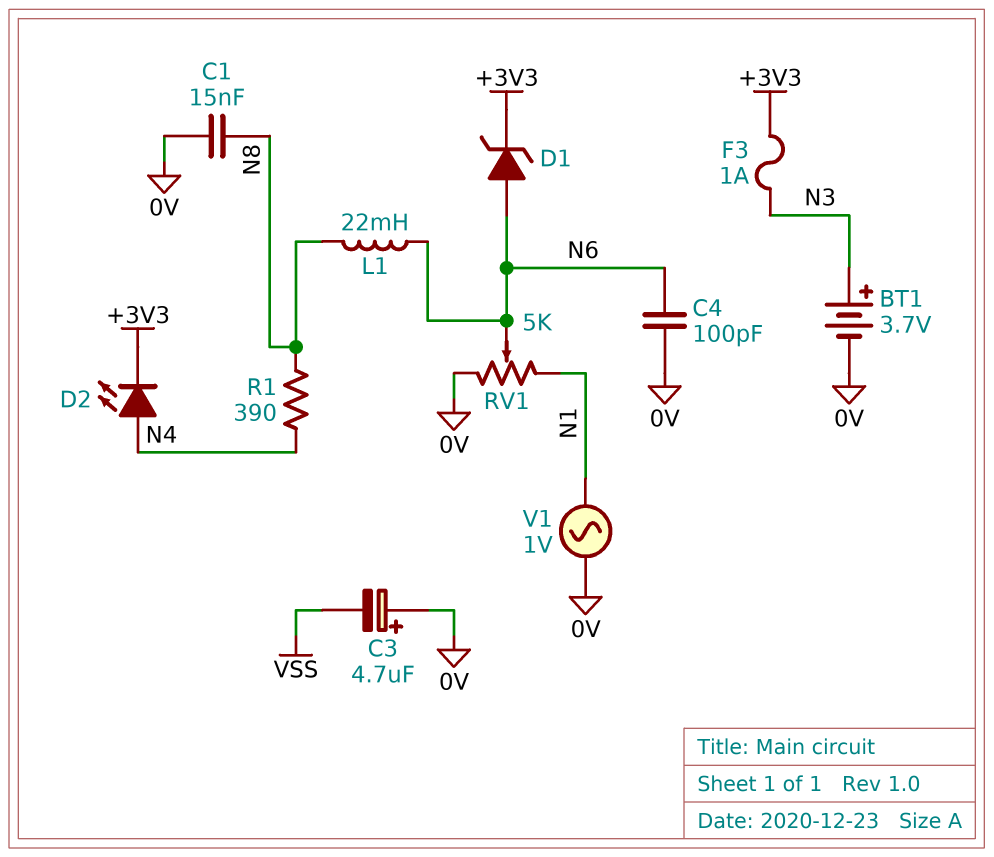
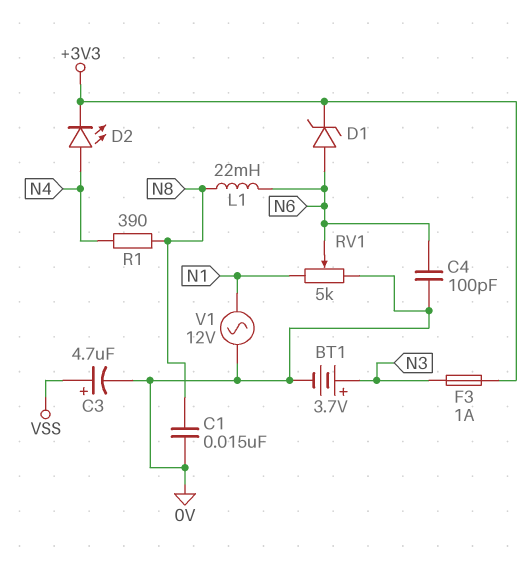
C3: 4.7uF (plus 0V, minus VSS) -> 4.7uF (plus VSS, minus 0V)
V1: AC 1V (0V, N1) -> AC 12V (0V, N1)

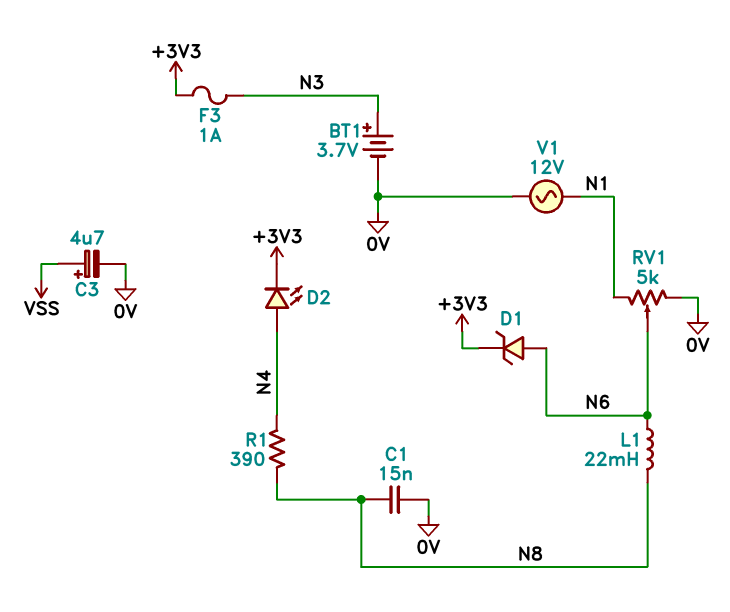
C4: 100pF (0V, N6) -> none

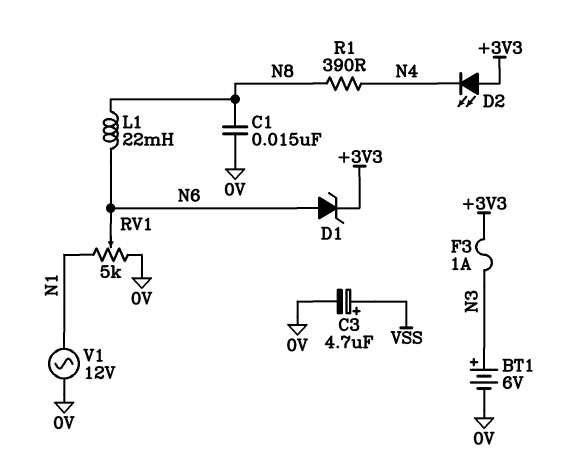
BT1: 3.7V (plus N3, minus 0V) -> 6V (plus N3, minus 0V)
D2: LED (A N4, K +3V3) -> LED (A +3V3, K N4)

